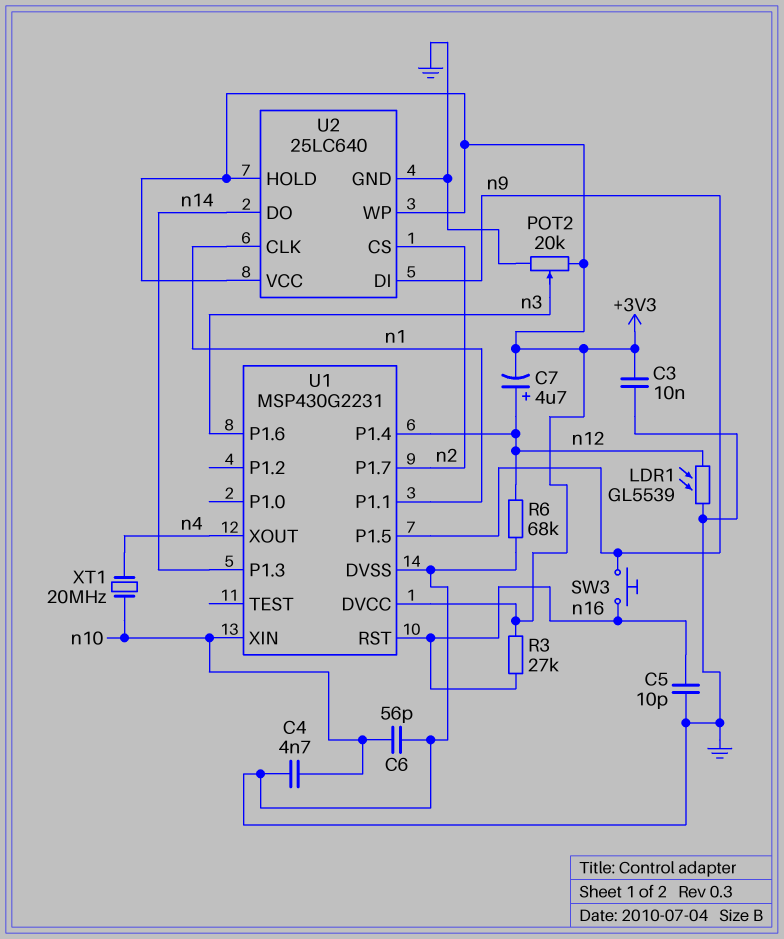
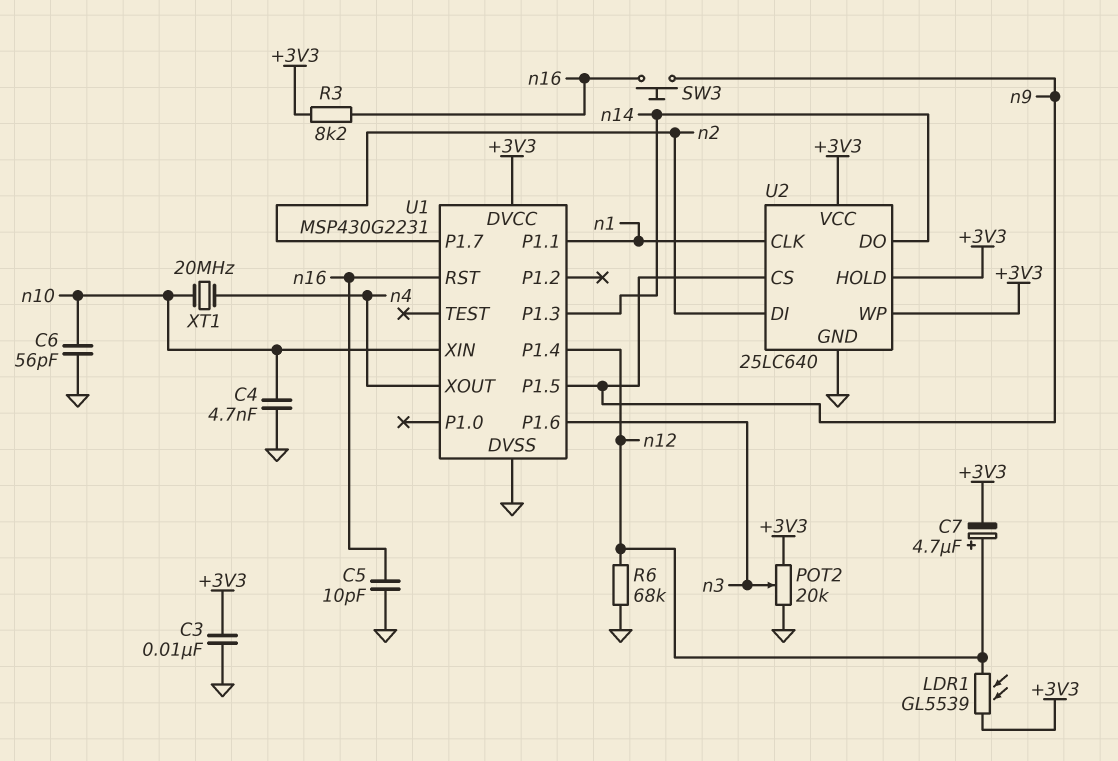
LDR1: GL5539 (GND, n12) -> GL5539 (+3V3, n12)
R3: 27k (+3V3, n16) -> 8.2k (+3V3, n16)
U2 pin CS: n2 -> n9
U2 pin DI: n9 -> n2

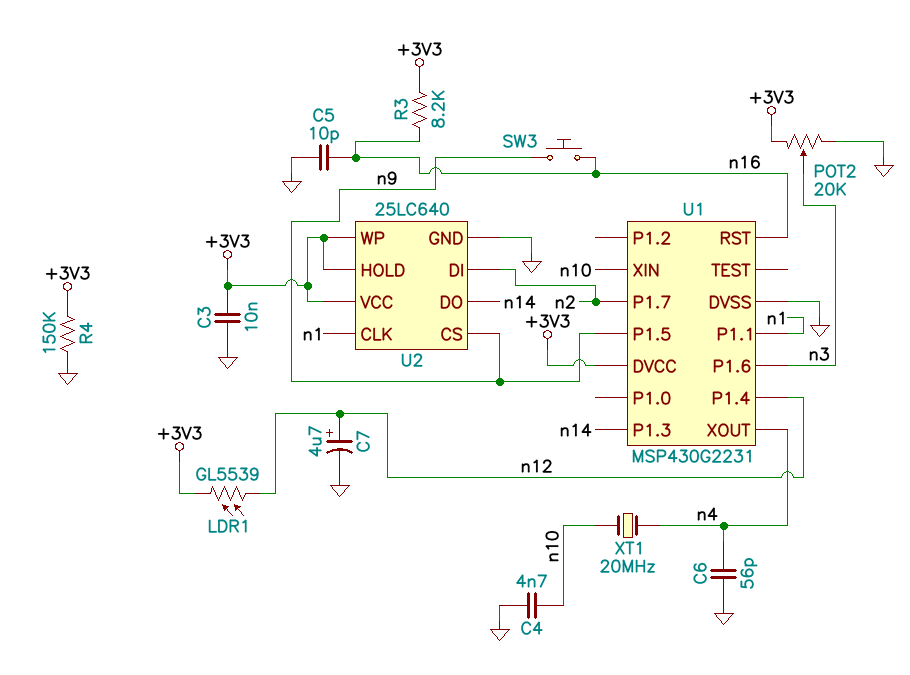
C6: 56pF (GND, n10) -> 56pF (GND, n4)
C7: 4.7uF (plus n12, minus +3V3) -> 4.7uF (plus n12, minus GND)
R4: none -> 150k (+3V3, GND)
R6: 68k (GND, n12) -> none

